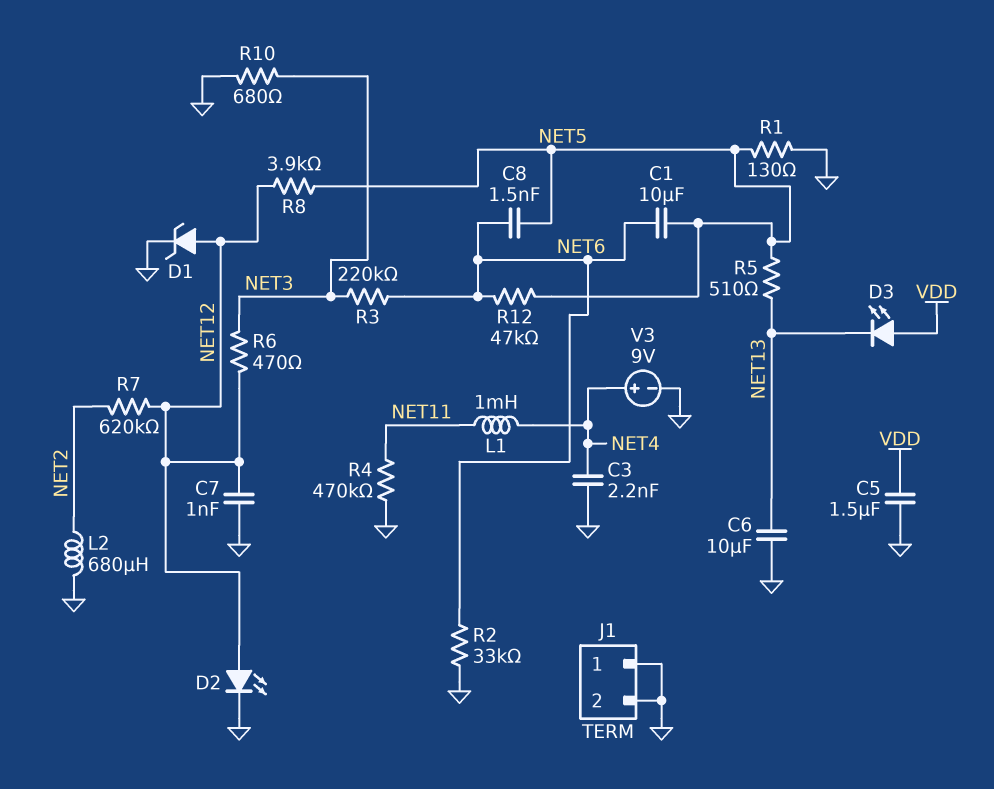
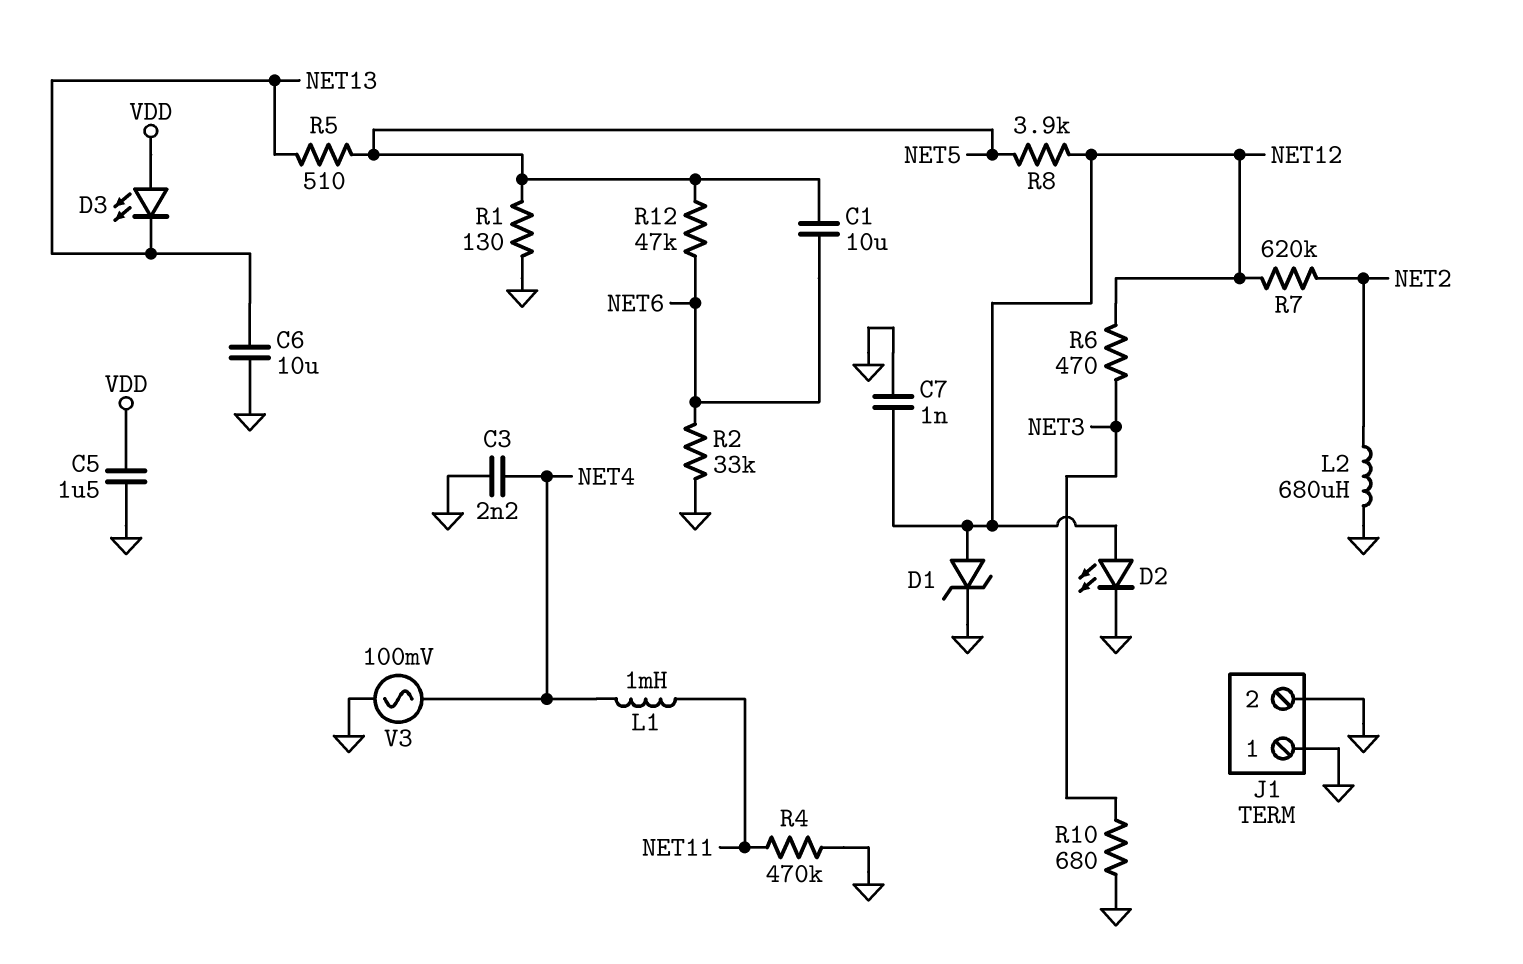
C8: 1.5nF (NET5, NET6) -> none
R3: 220k (NET3, NET6) -> none
V3: 9V (plus NET4, minus GND) -> AC 100mV (GND, NET4)

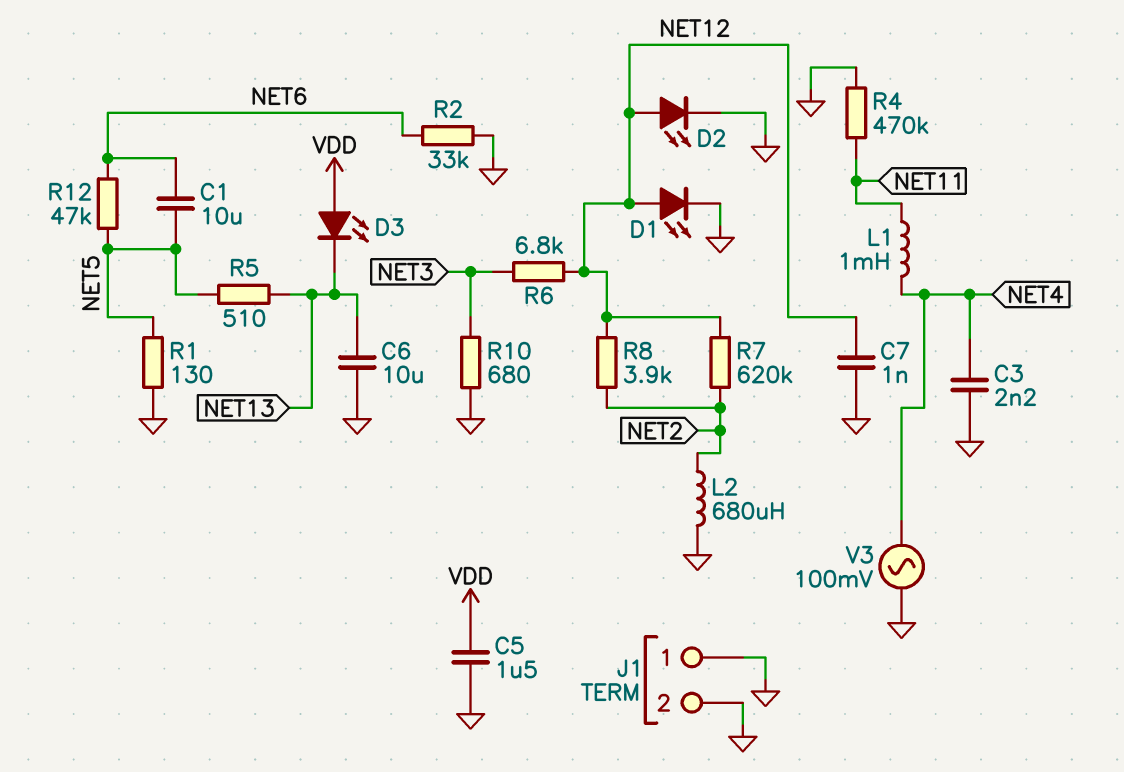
D1: zener (A NET12, K GND) -> LED (A NET12, K GND)
R6: 470 (NET3, NET12) -> 6.8k (NET3, NET12)
R8: 3.9k (NET5, NET12) -> 3.9k (NET2, NET12)

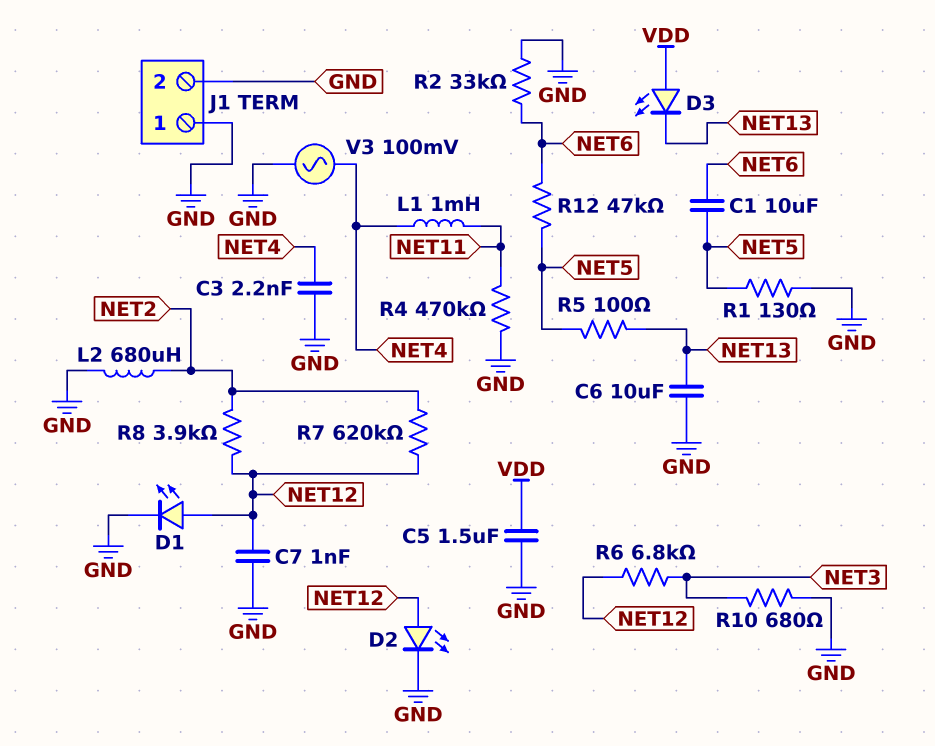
R5: 510 (NET5, NET13) -> 100 (NET5, NET13)

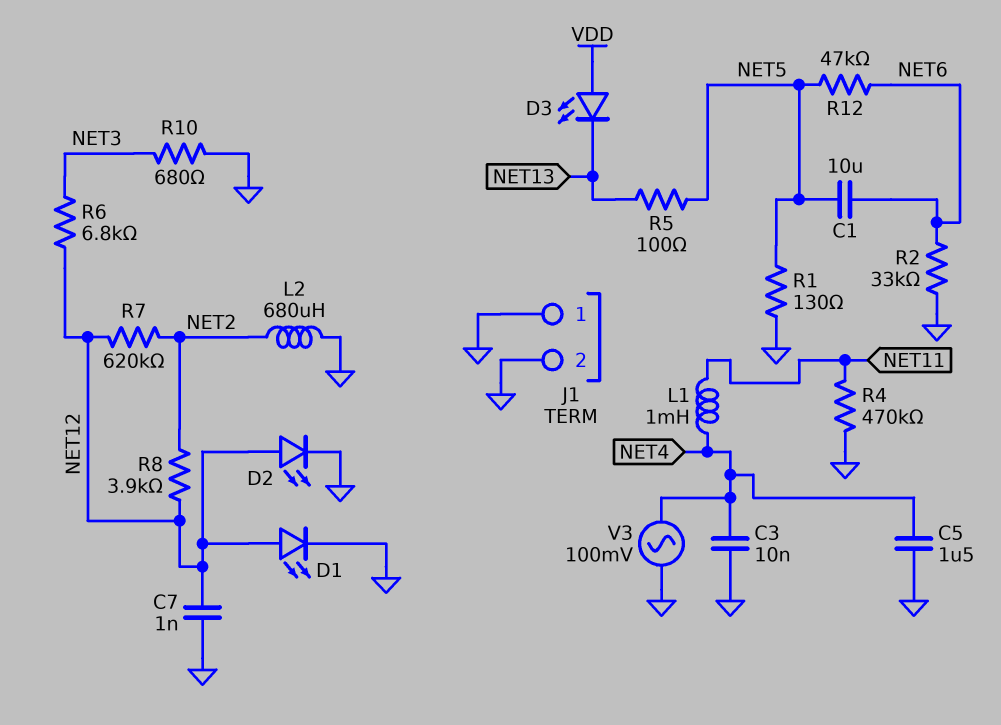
C3: 2.2nF (GND, NET4) -> 10nF (GND, NET4)
C5: 1.5uF (GND, VDD) -> 1.5uF (GND, NET4)
C6: 10uF (GND, NET13) -> none

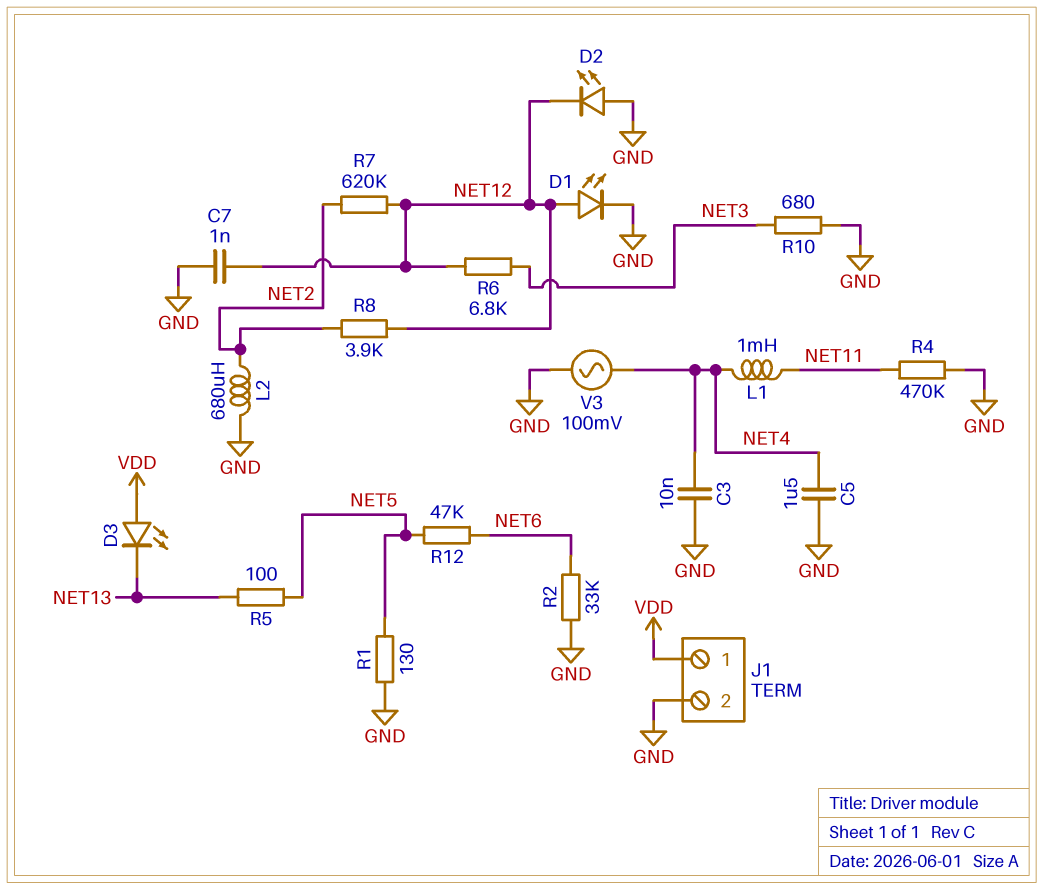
C1: 10uF (NET5, NET6) -> none
D2: LED (A NET12, K GND) -> LED (A GND, K NET12)
J1 pin 1: GND -> VDD

